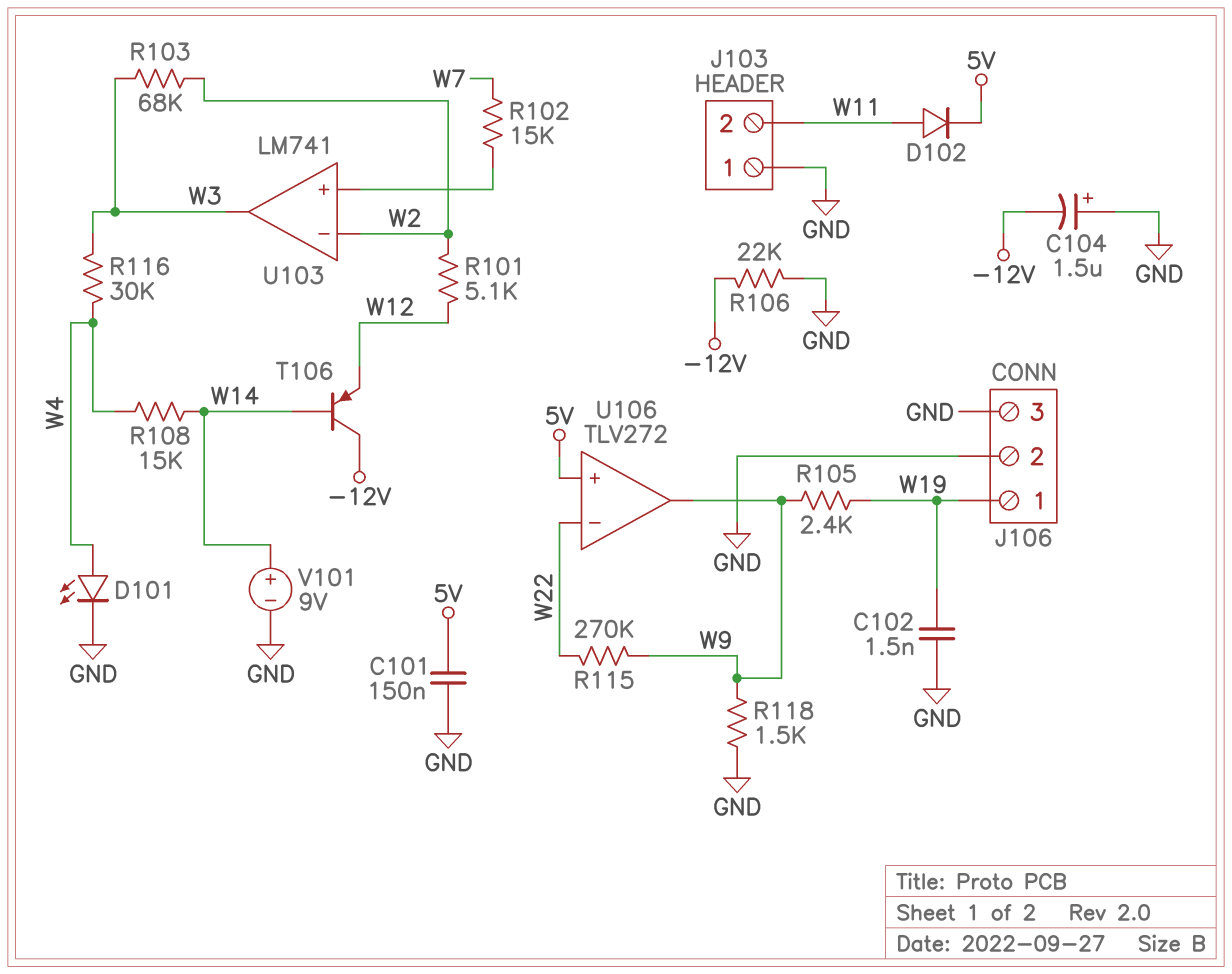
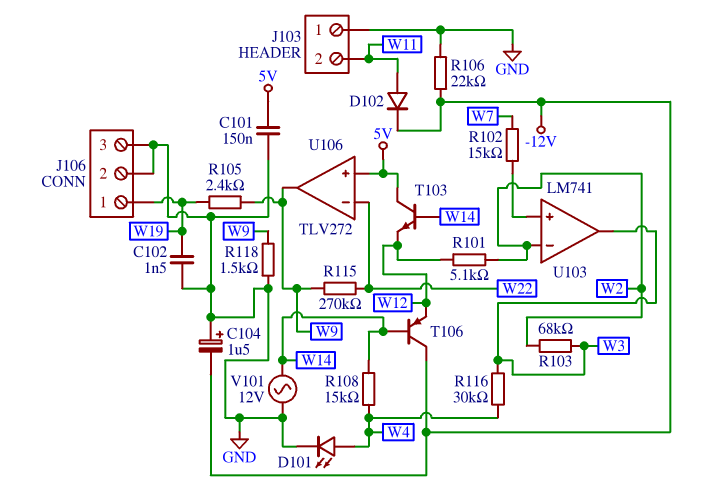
D102: diode (A W11, K 5V) -> diode (A W11, K -12V)
T103: none -> NPN (B W14, C 5V, E W12)
V101: 9V (plus W14, minus GND) -> AC 12V (GND, W14)

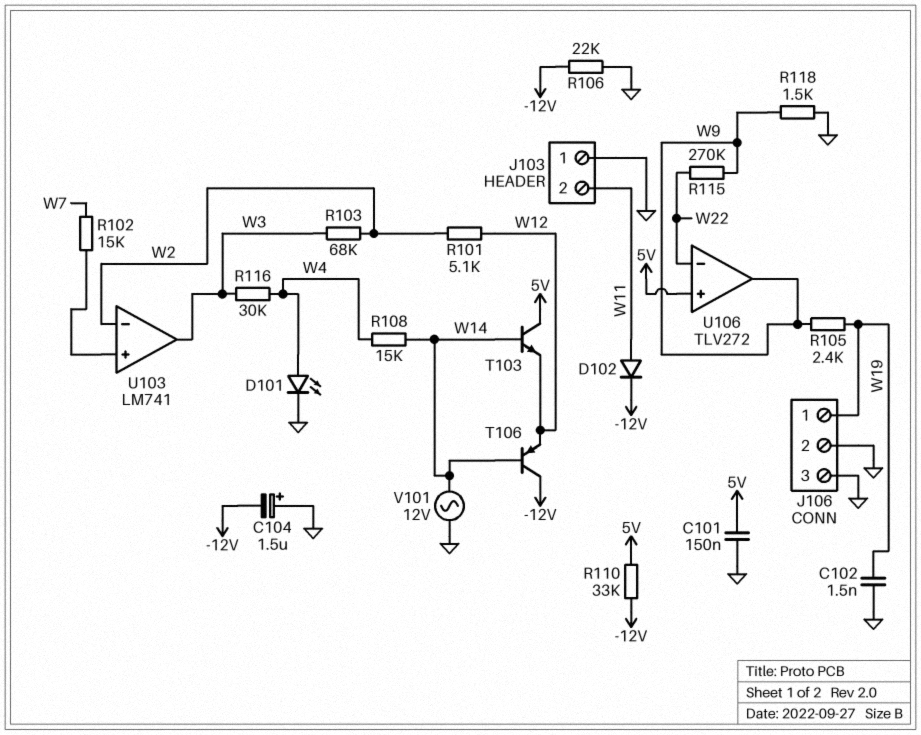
R110: none -> 33k (-12V, 5V)

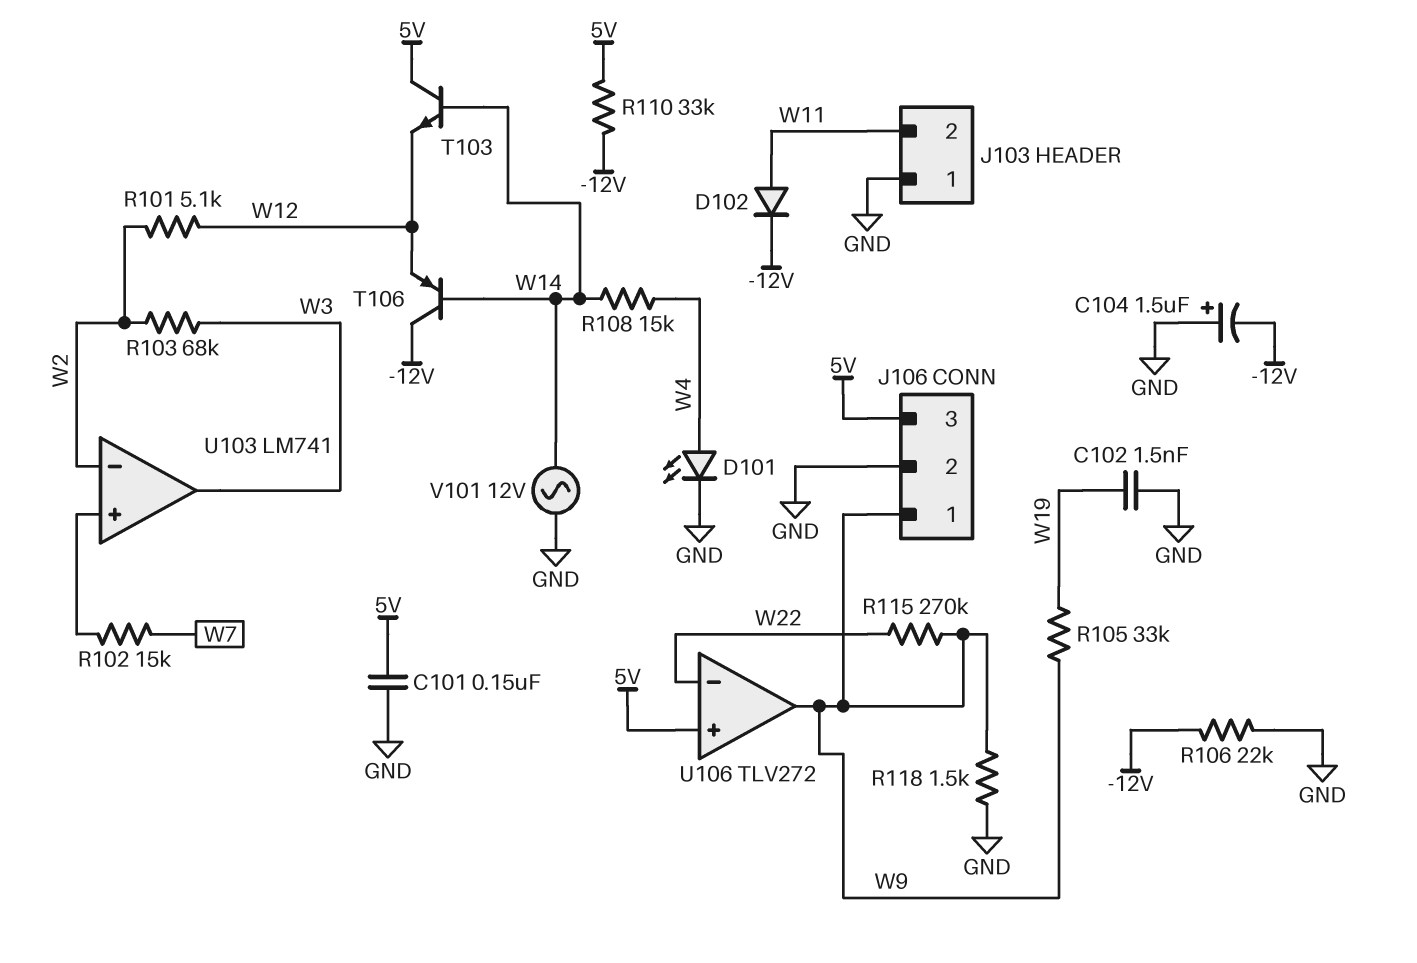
J106 pin 1: W19 -> W9
J106 pin 3: GND -> 5V
R105: 2.4k (W9, W19) -> 33k (W9, W19)
R116: 30k (W3, W4) -> none

